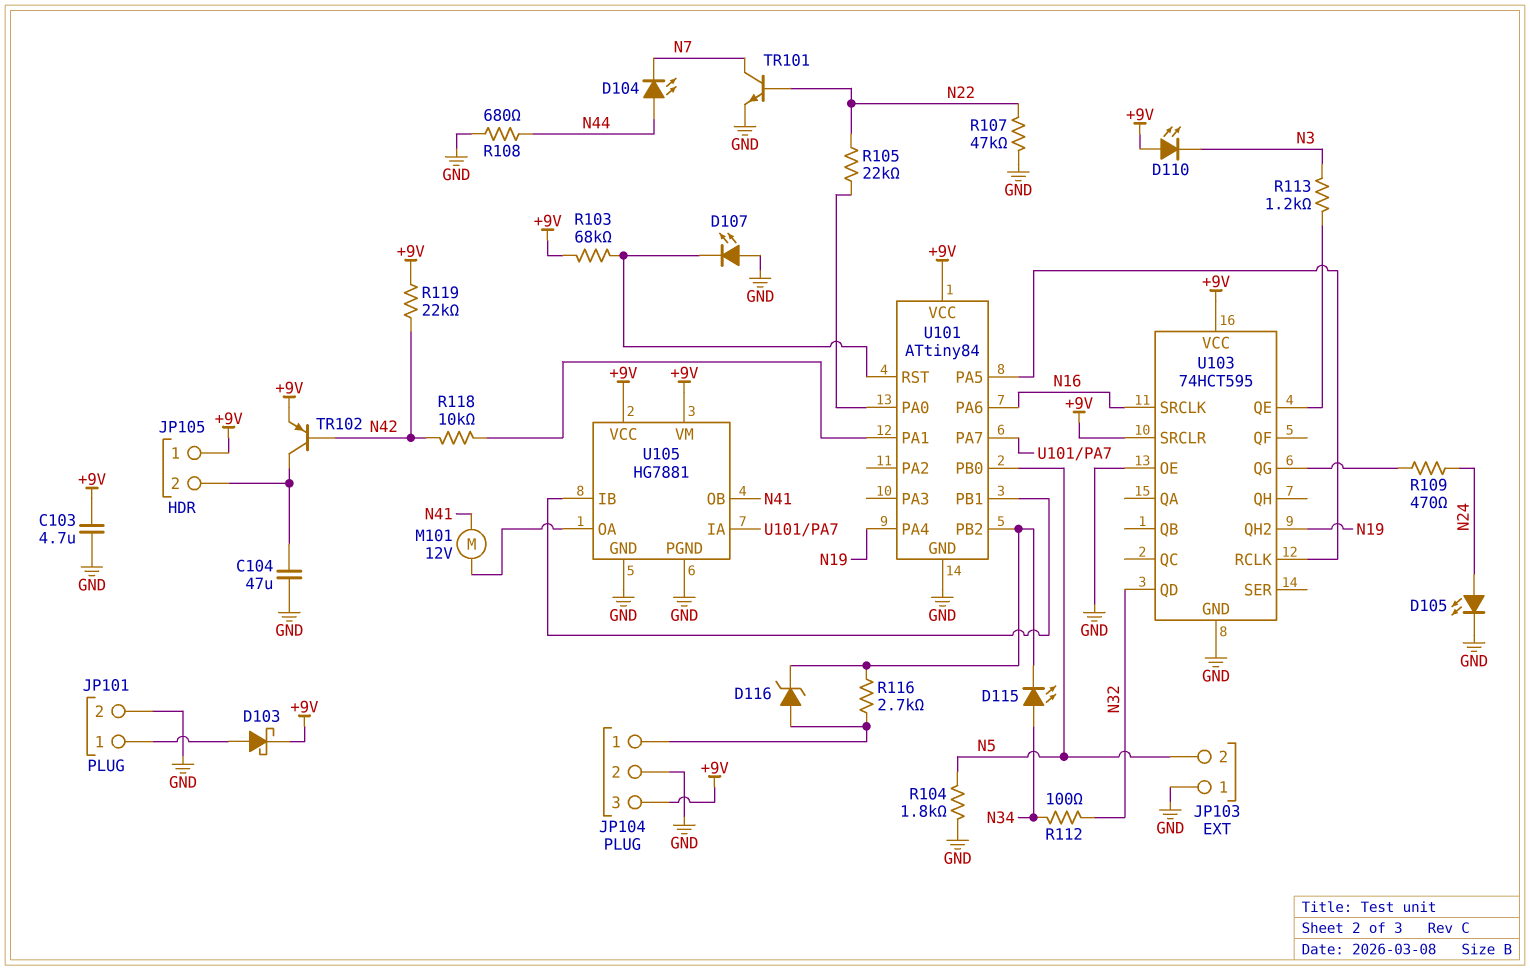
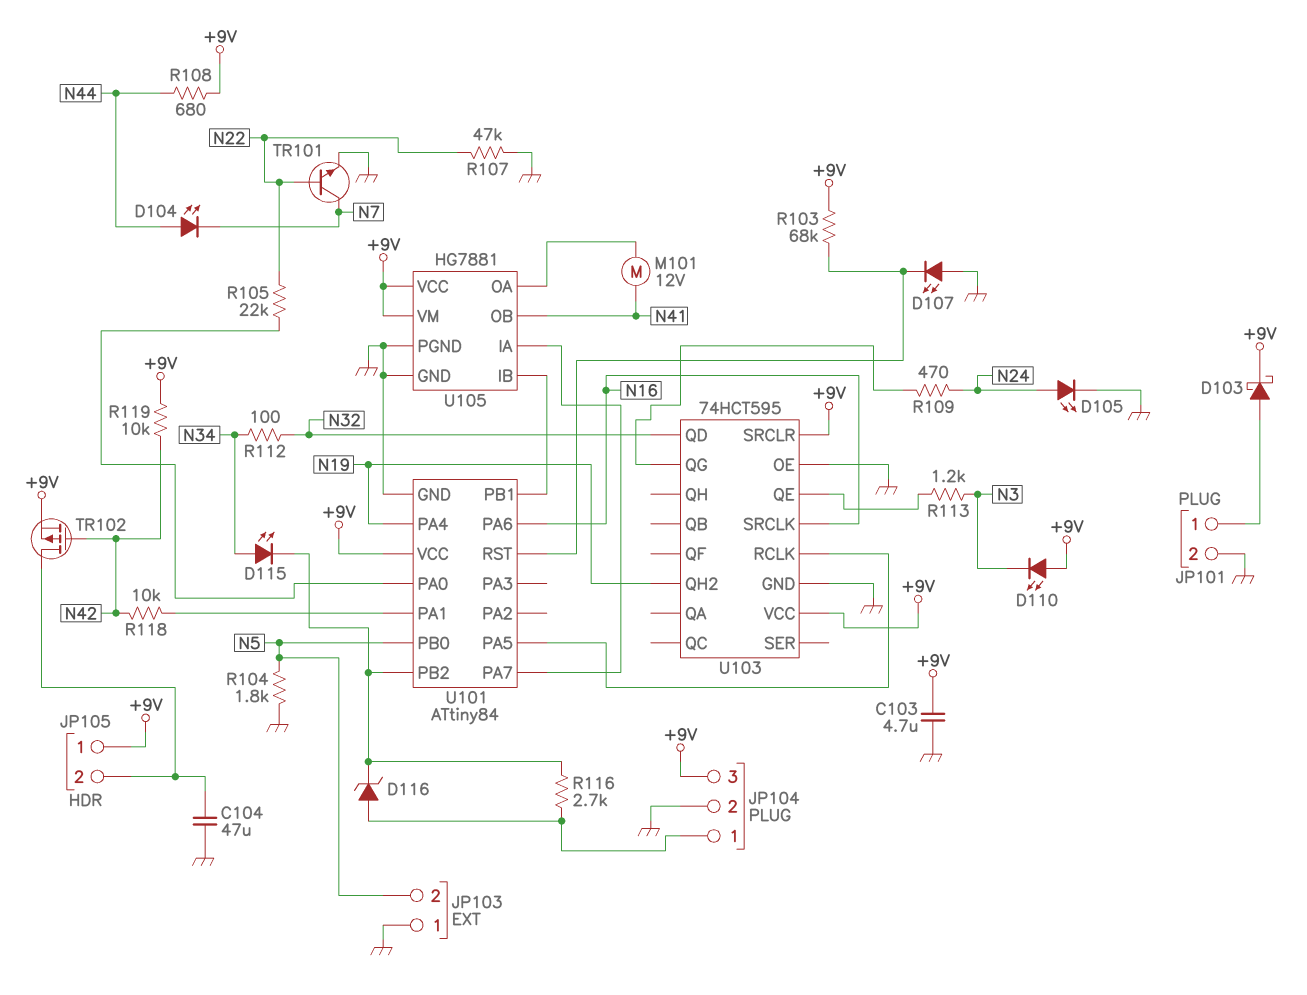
R108: 680 (GND, N44) -> 680 (+9V, N44)
R119: 22k (+9V, N42) -> 10k (+9V, N42)
TR102: PNP (B N42, C JP105/2, E +9V) -> PMOS (G N42, D JP105/2, S +9V)

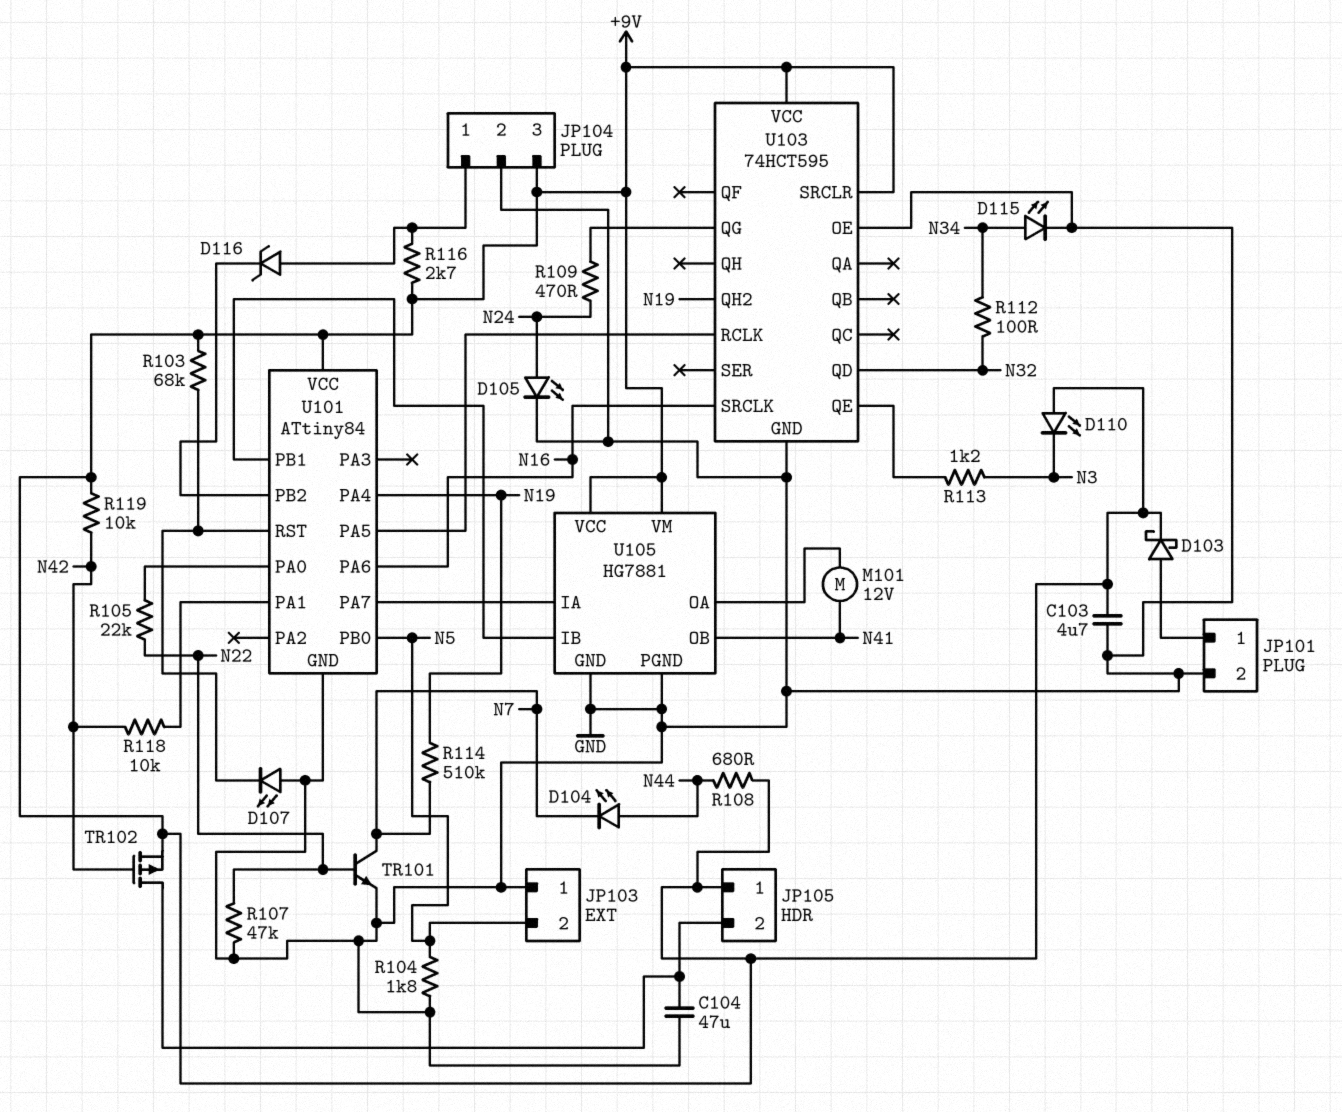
D115: LED (A N34, K U101/PB2) -> LED (A N34, K GND)
R114: none -> 510k (N7, N19)
R116: 2.7k (JP104/1, U101/PB2) -> 2.7k (+9V, JP104/1)

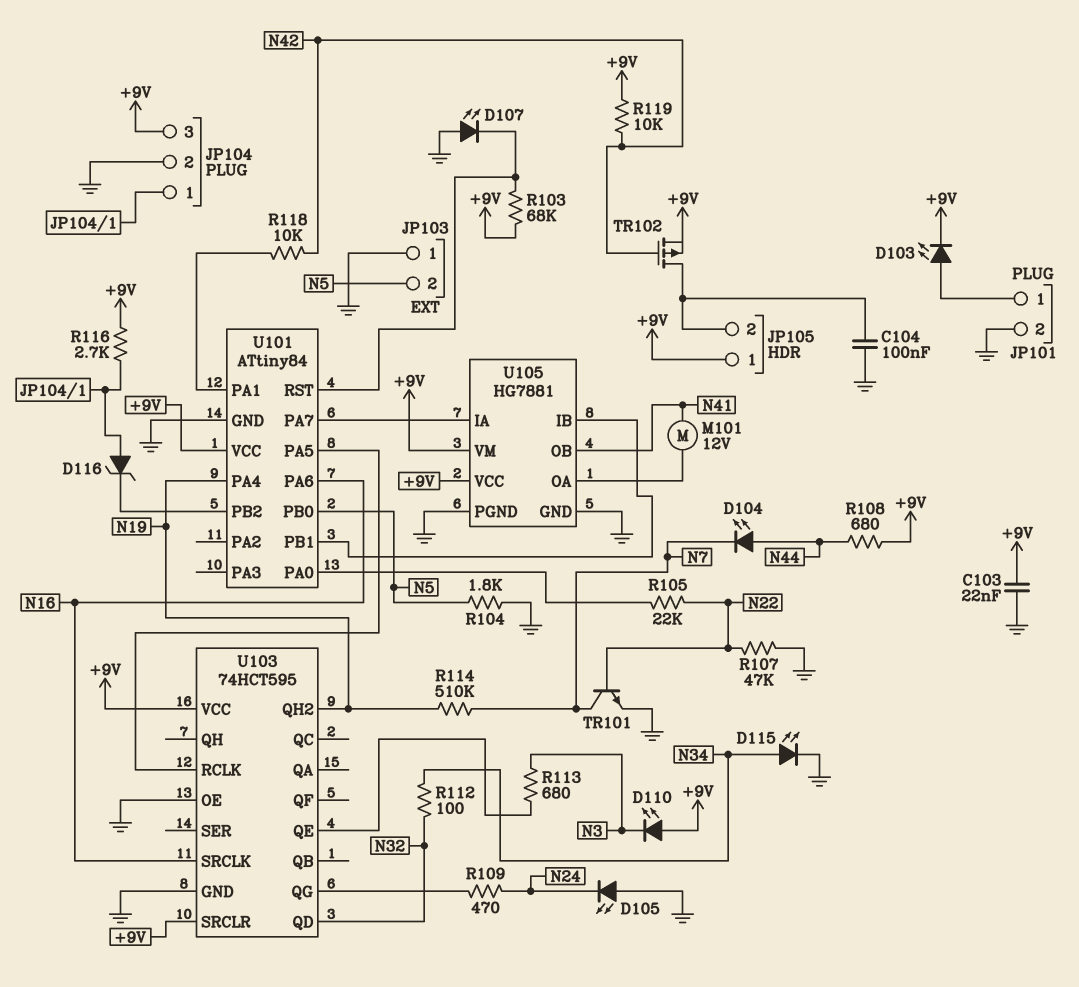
C103: 4.7uF (+9V, GND) -> 22nF (+9V, GND)
C104: 47uF (GND, JP105/2) -> 100nF (GND, JP105/2)
D103: schottky (A JP101/1, K +9V) -> LED (A JP101/1, K +9V)
D105: LED (A N24, K GND) -> LED (A GND, K N24)
R113: 1.2k (N3, U103/QE) -> 680 (N3, U103/QE)

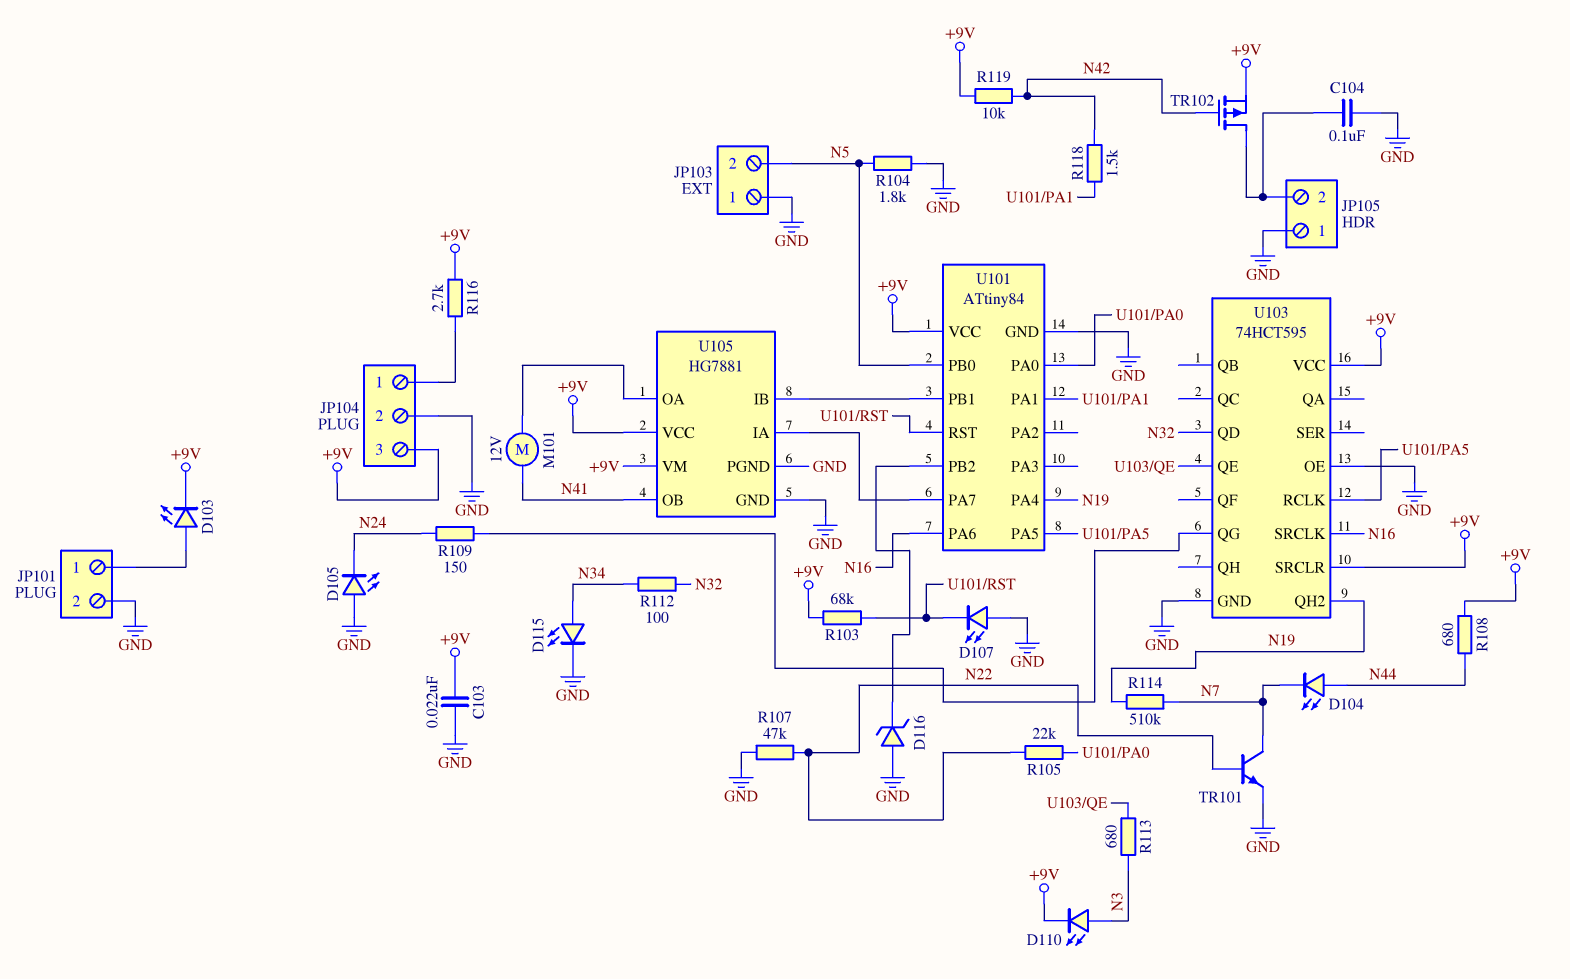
D110: LED (A +9V, K N3) -> LED (A N3, K +9V)
D116: zener (A JP104/1, K U101/PB2) -> zener (A GND, K U101/PB2)
JP105 pin 1: +9V -> GND
R109: 470 (N24, U103/QG) -> 150 (N24, U103/QG)
R118: 10k (N42, U101/PA1) -> 1.5k (N42, U101/PA1)

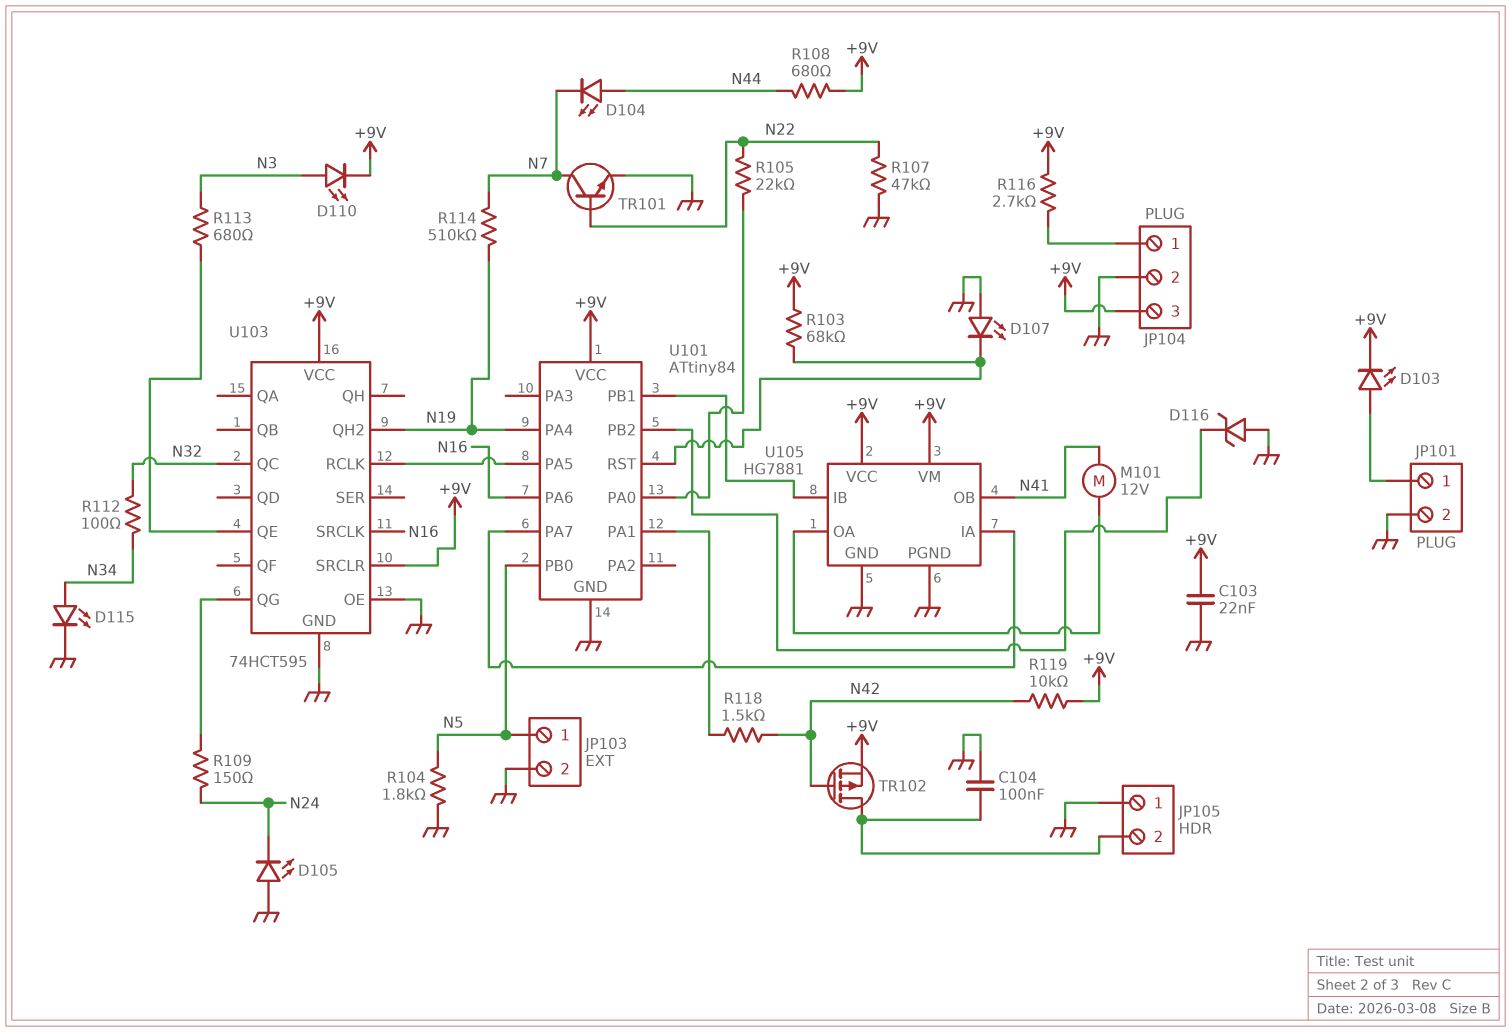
JP103 pin 1: GND -> N5
JP103 pin 2: N5 -> GND
U103 pin QC: none -> N32
U103 pin QD: N32 -> none

